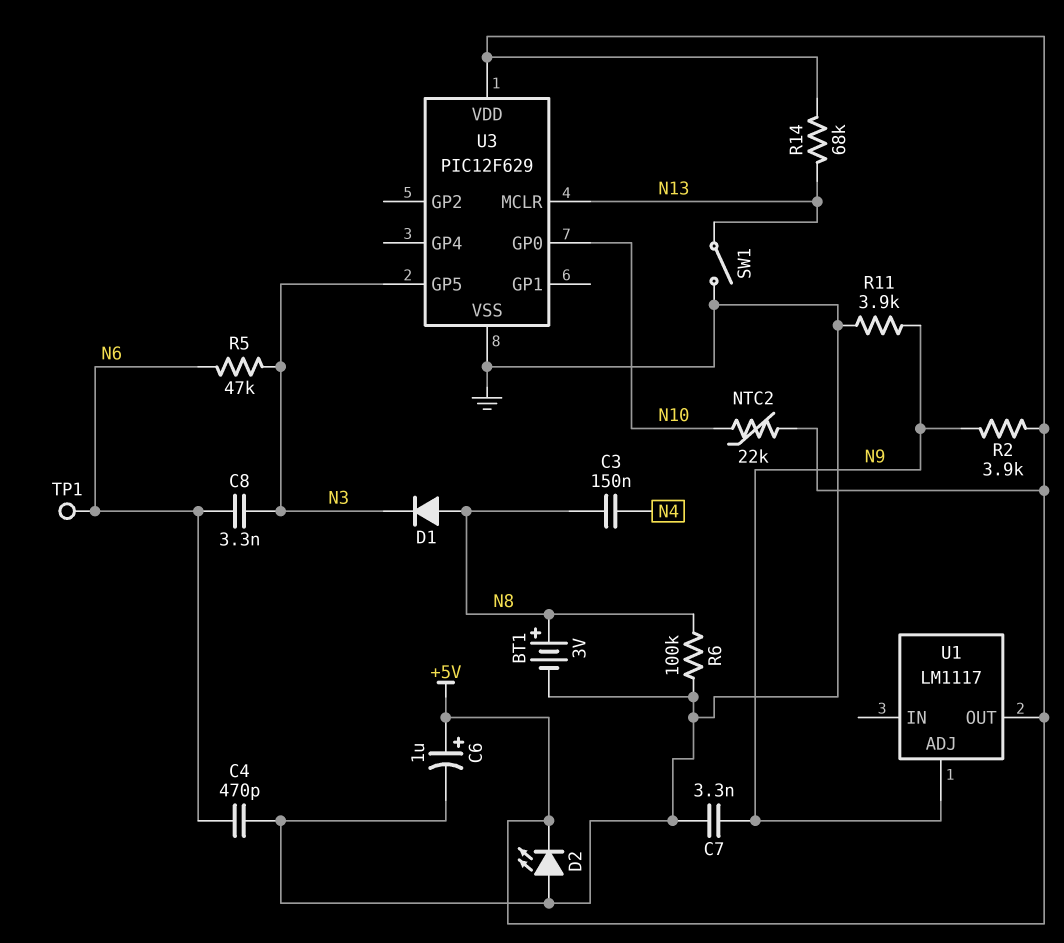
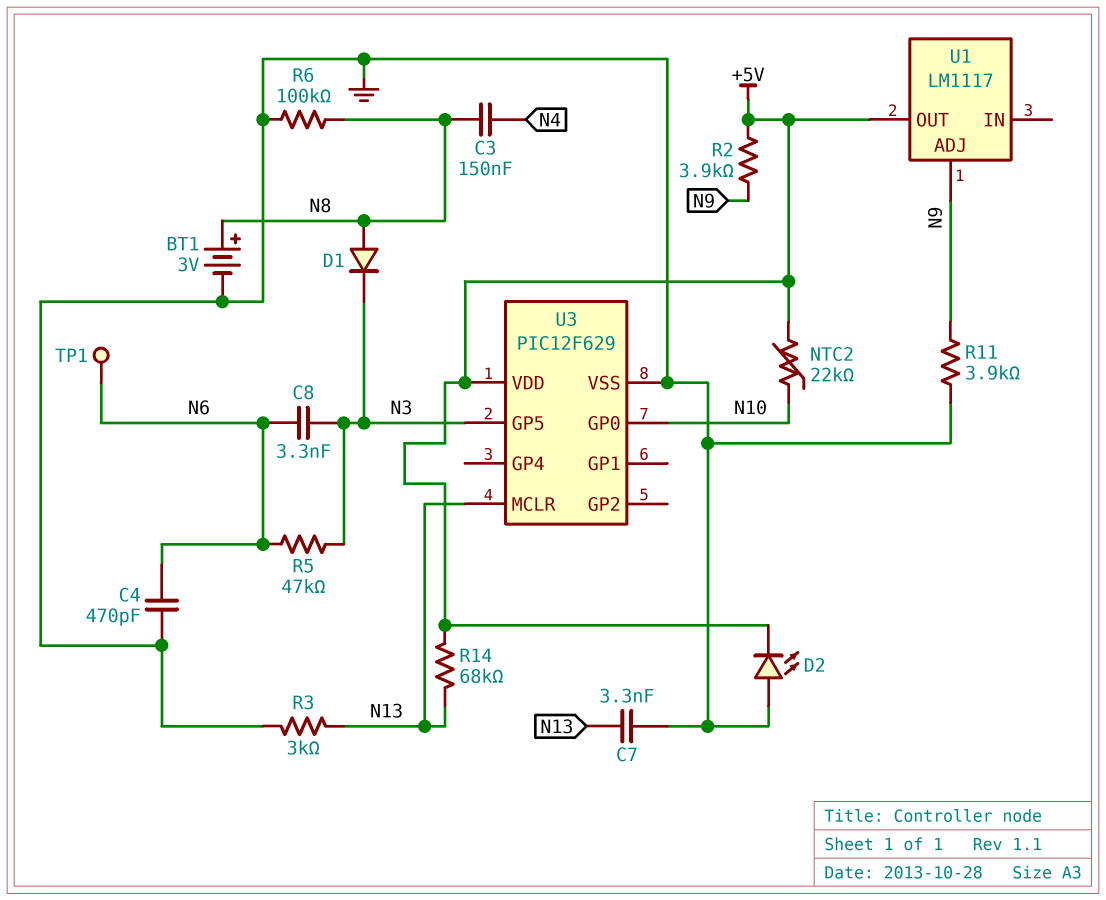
C6: 1uF (plus +5V, minus GND) -> none
C7: 3.3nF (GND, N9) -> 3.3nF (GND, N13)
R3: none -> 3k (GND, N13)
SW1: switch (GND, N13) -> none

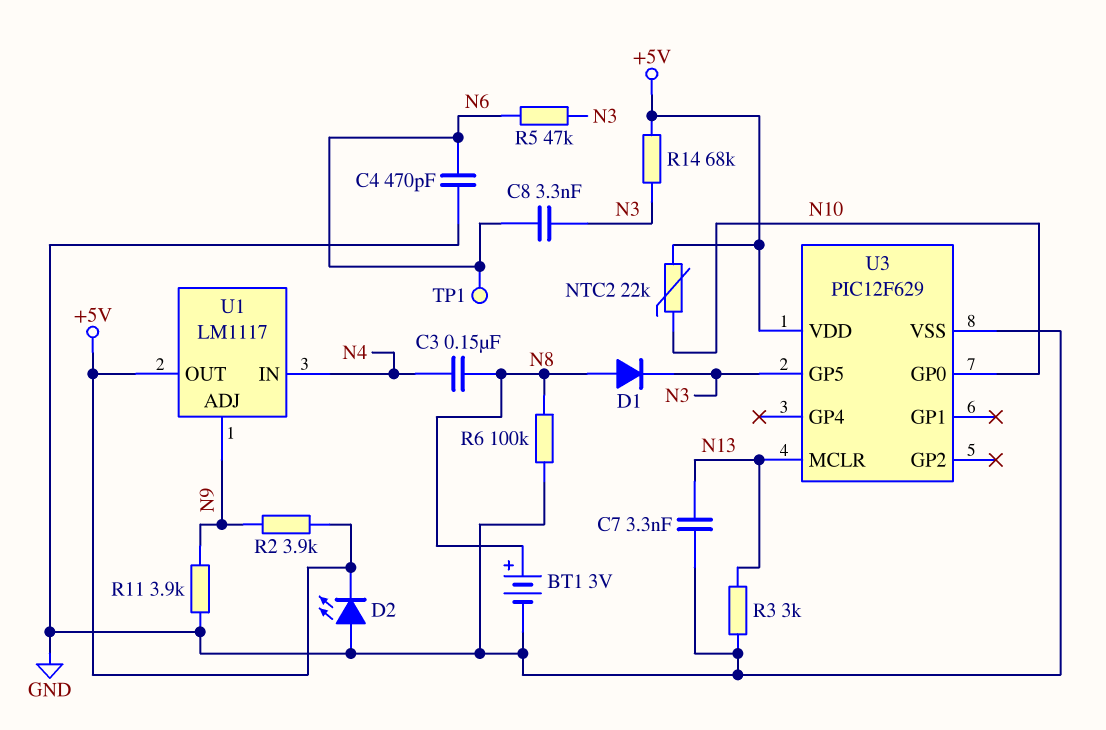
R14: 68k (+5V, N13) -> 68k (+5V, N3)
U1 pin IN: none -> N4

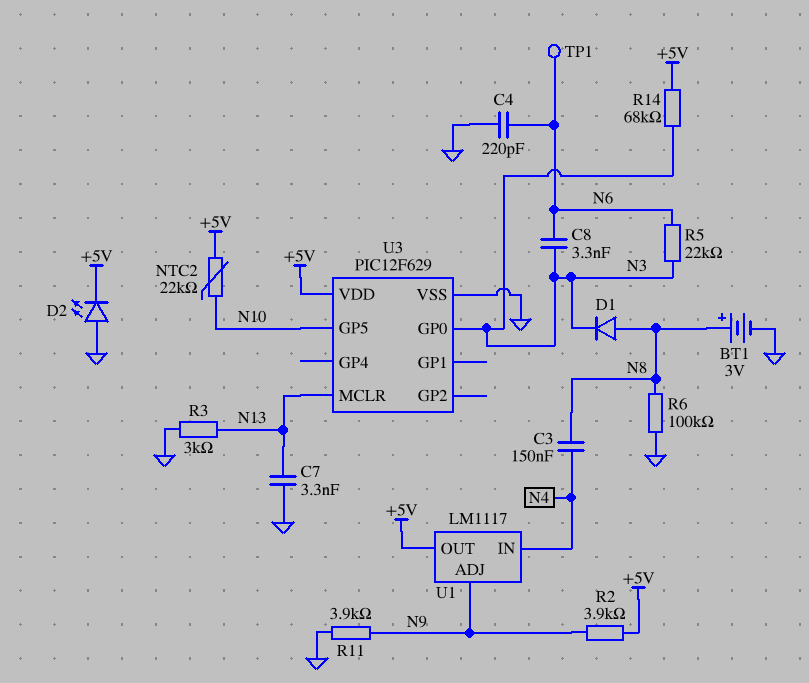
C4: 470pF (GND, N6) -> 220pF (GND, N6)
R5: 47k (N3, N6) -> 22k (N3, N6)
U3 pin GP0: N10 -> N3
U3 pin GP5: N3 -> N10

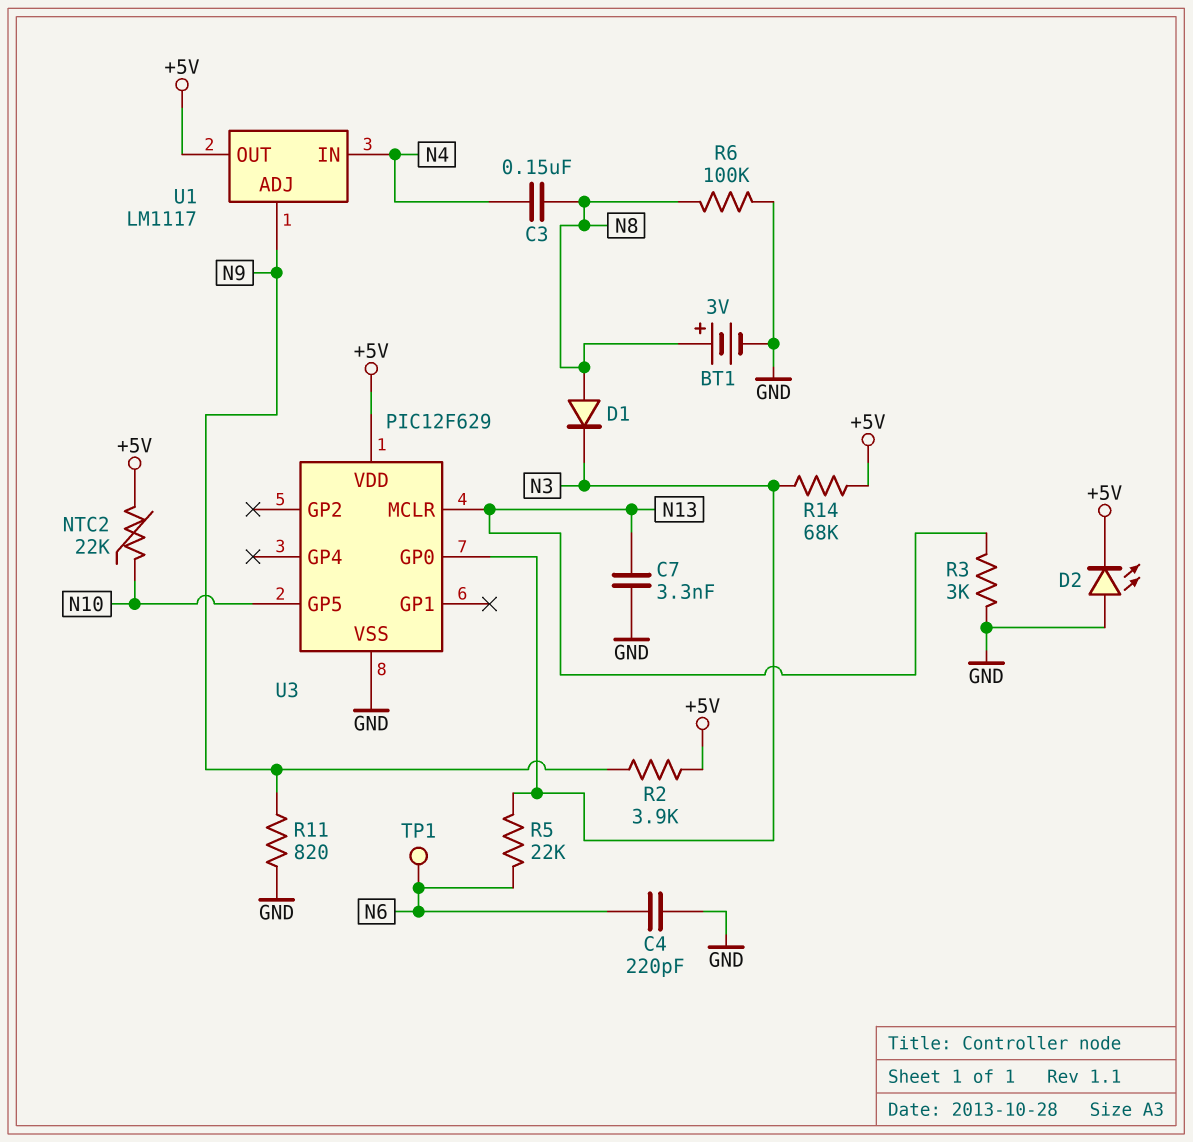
C8: 3.3nF (N3, N6) -> none
R11: 3.9k (GND, N9) -> 820 (GND, N9)

